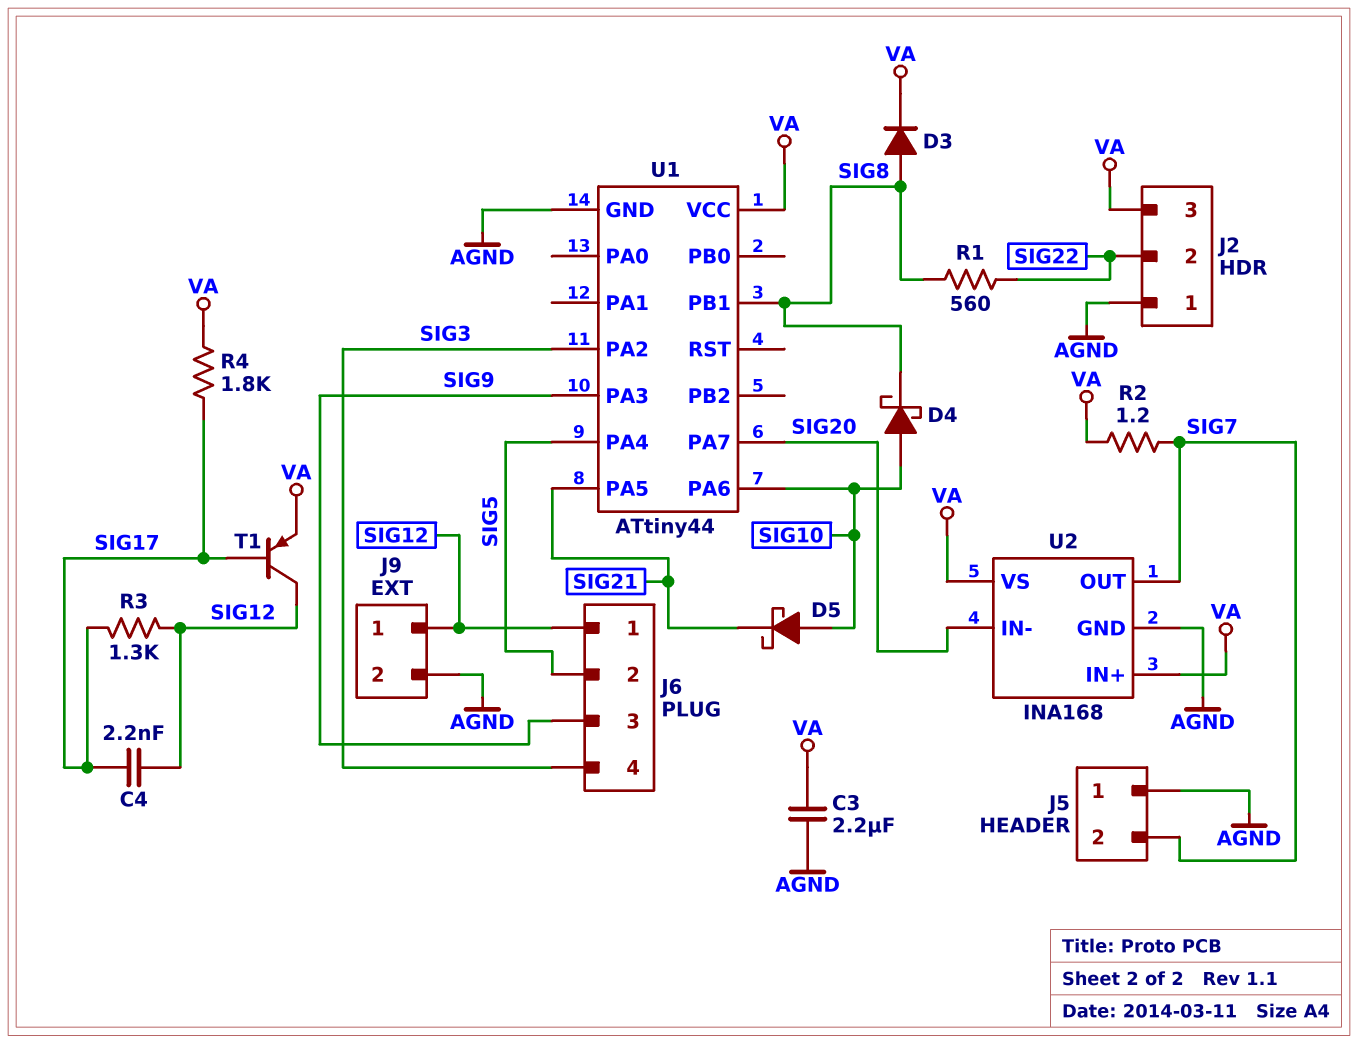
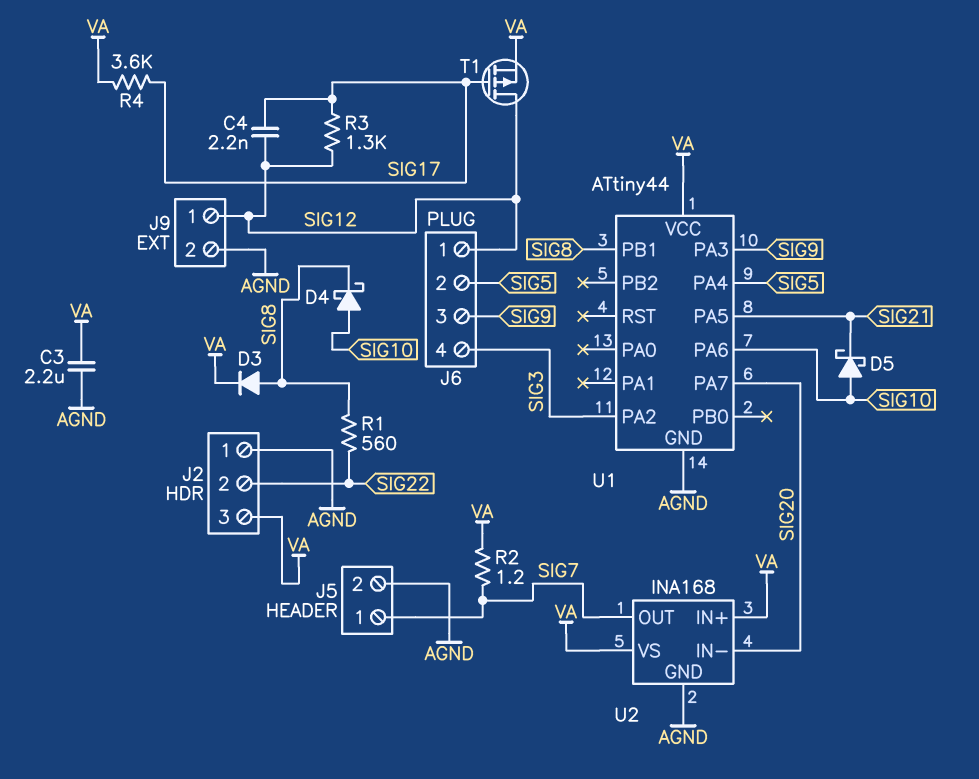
J5 pin 1: AGND -> SIG7
J5 pin 2: SIG7 -> AGND
R4: 1.8k (SIG17, VA) -> 3.6k (SIG17, VA)
T1: PNP (B SIG17, C SIG12, E VA) -> PMOS (G SIG17, D SIG12, S VA)

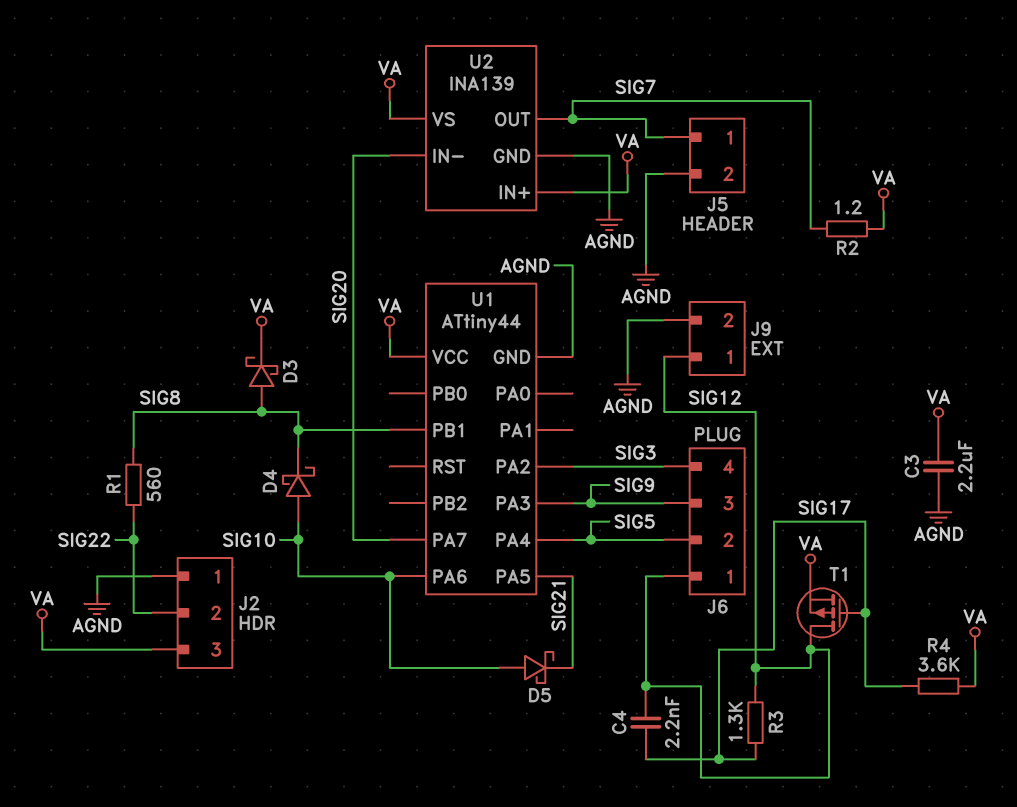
D3: diode (A SIG8, K VA) -> schottky (A SIG8, K VA)
U2: INA168 -> INA139

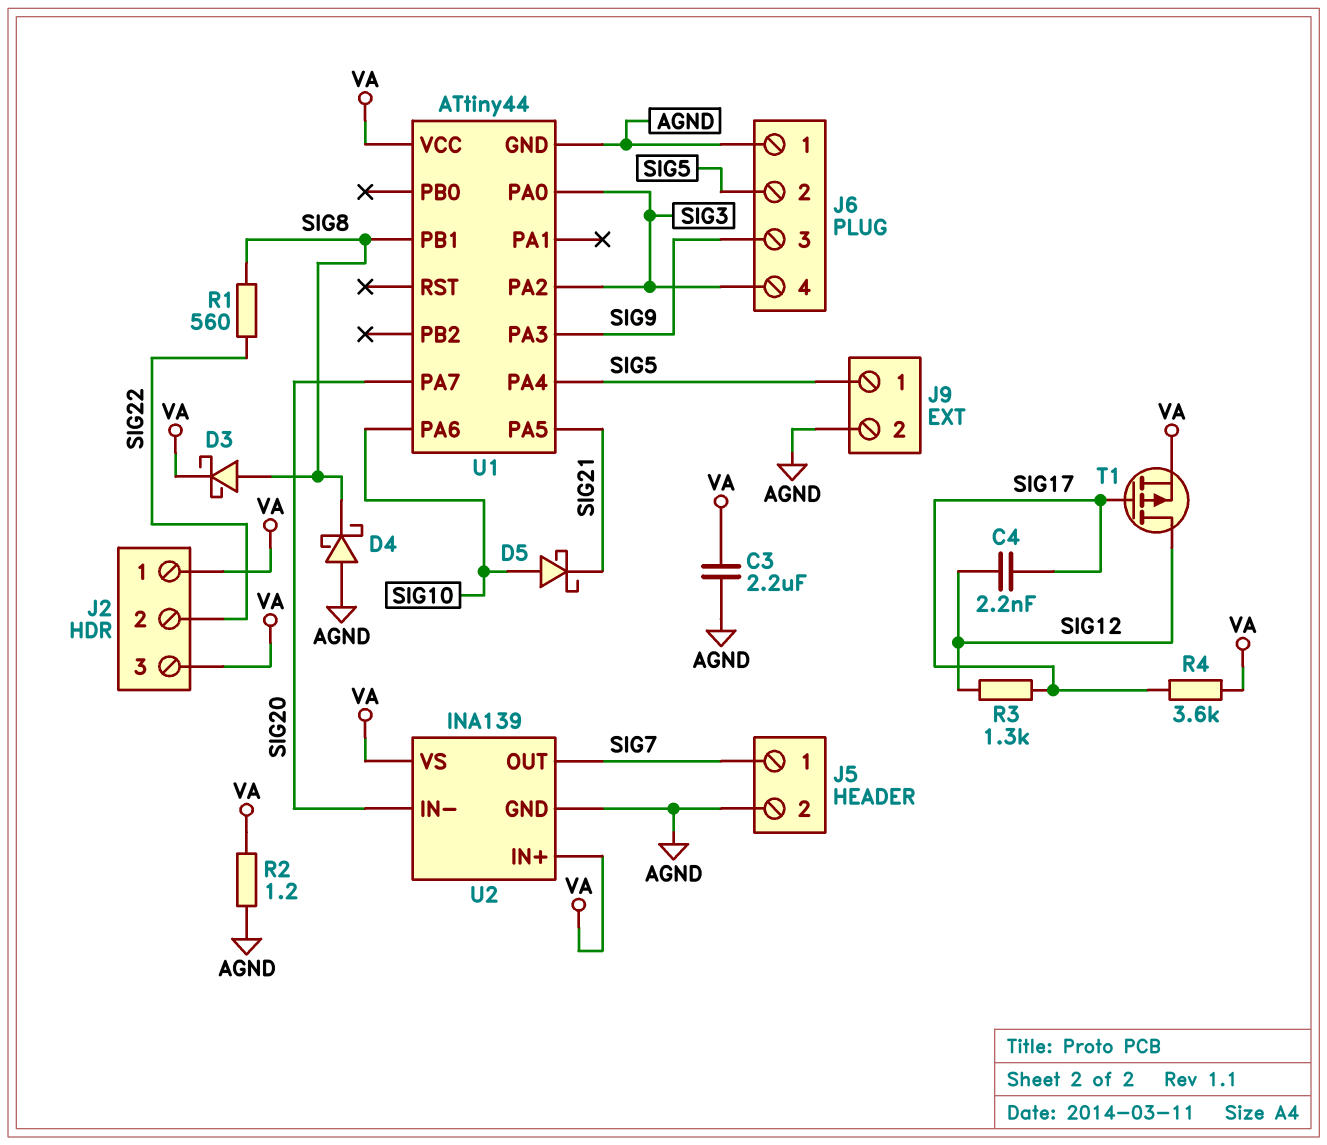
D4: schottky (A SIG10, K SIG8) -> schottky (A AGND, K SIG8)
J2 pin 1: AGND -> VA
J6 pin 1: SIG12 -> AGND
J9 pin 1: SIG12 -> SIG5
R2: 1.2 (SIG7, VA) -> 1.2 (AGND, VA)
U1 pin PA0: none -> SIG3

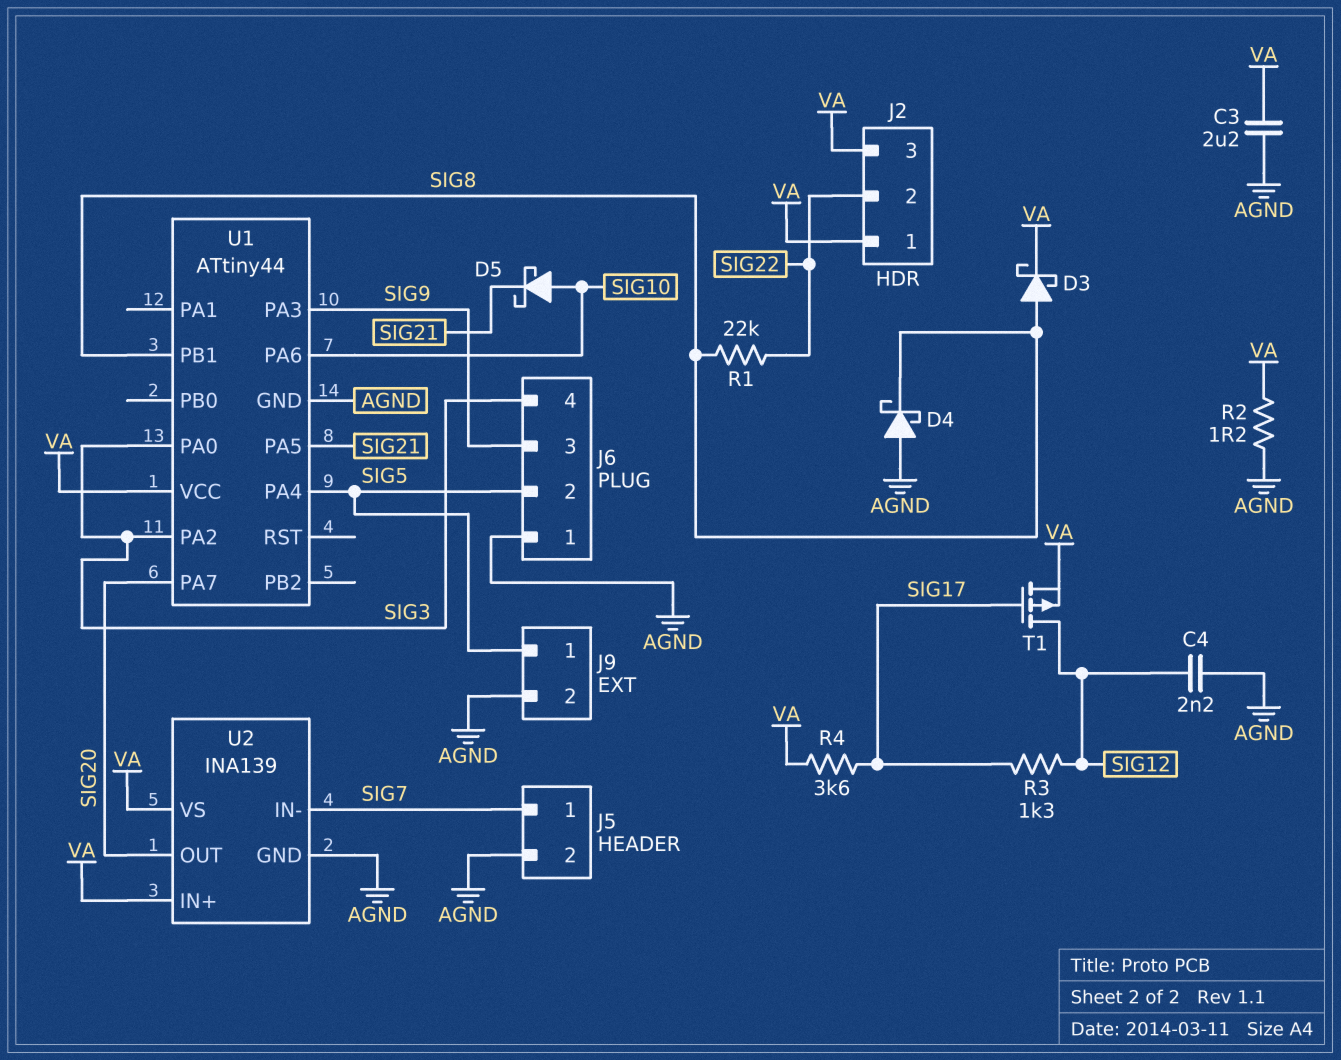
C4: 2.2nF (SIG12, SIG17) -> 2.2nF (AGND, SIG12)
R1: 560 (SIG8, SIG22) -> 22k (SIG8, SIG22)
U2 pin IN-: SIG20 -> SIG7
U2 pin OUT: SIG7 -> SIG20

